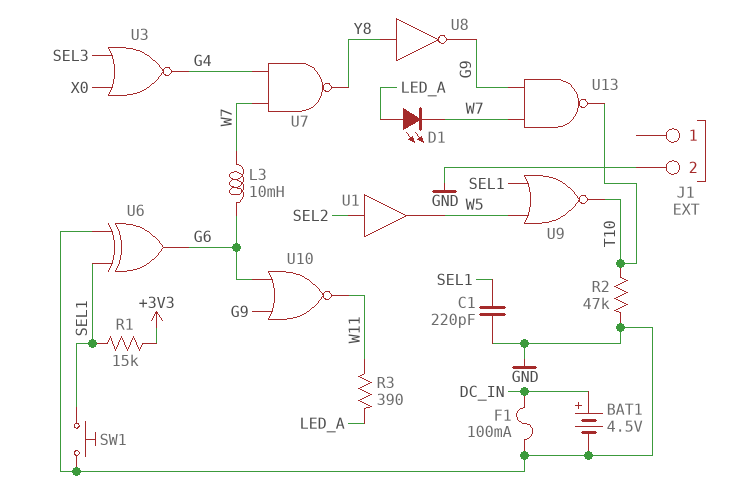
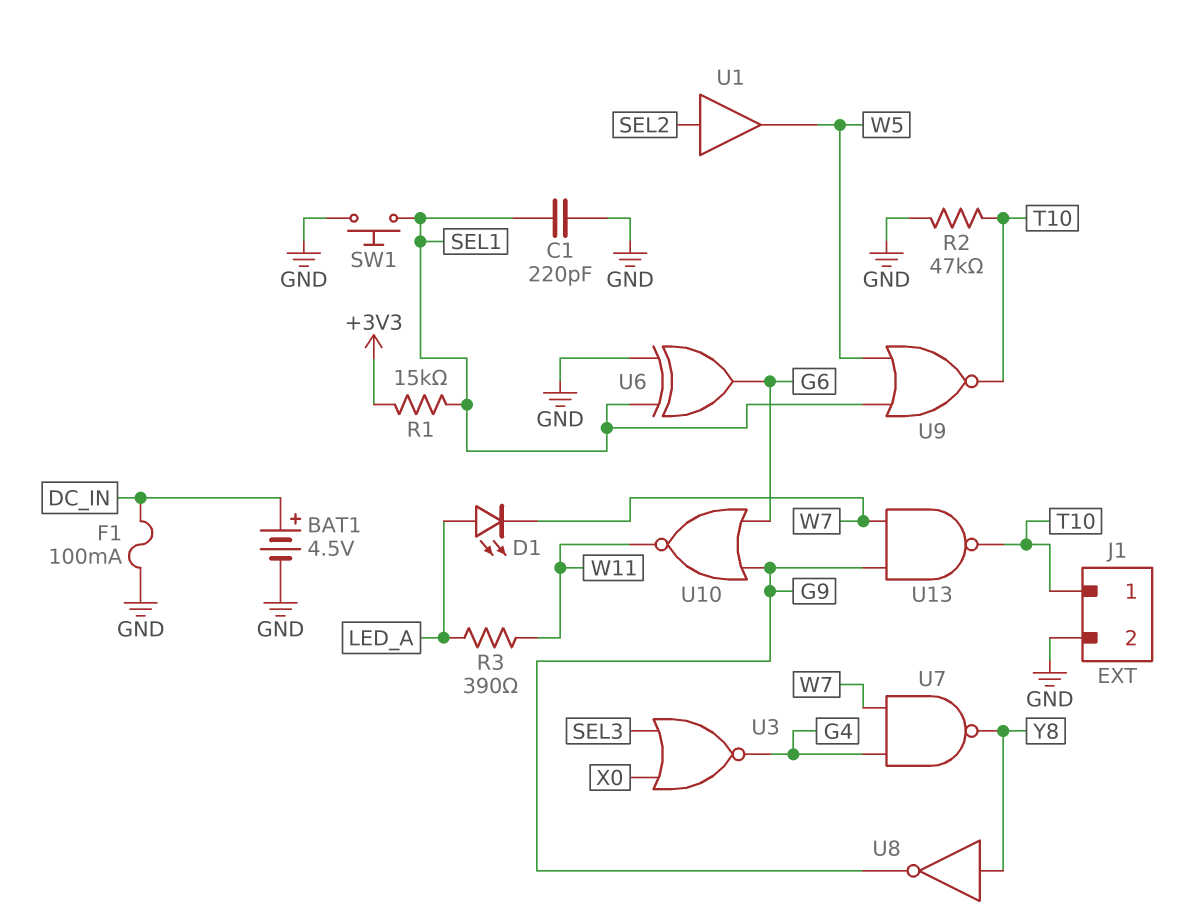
J1 pin 1: none -> T10
L3: 10mH (G6, W7) -> none

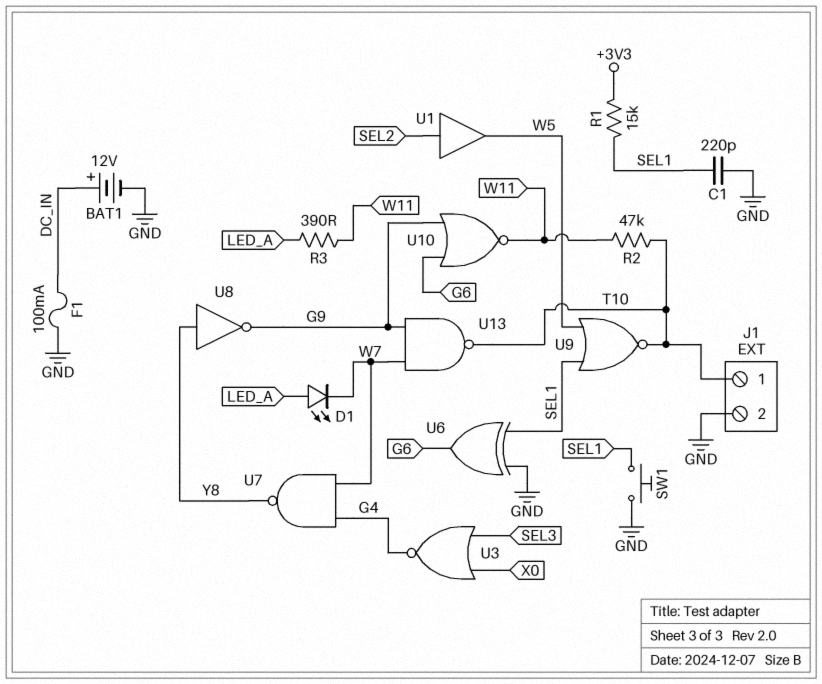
BAT1: 4.5V (plus DC_IN, minus GND) -> 12V (plus DC_IN, minus GND)
R2: 47k (GND, T10) -> 47k (T10, W11)

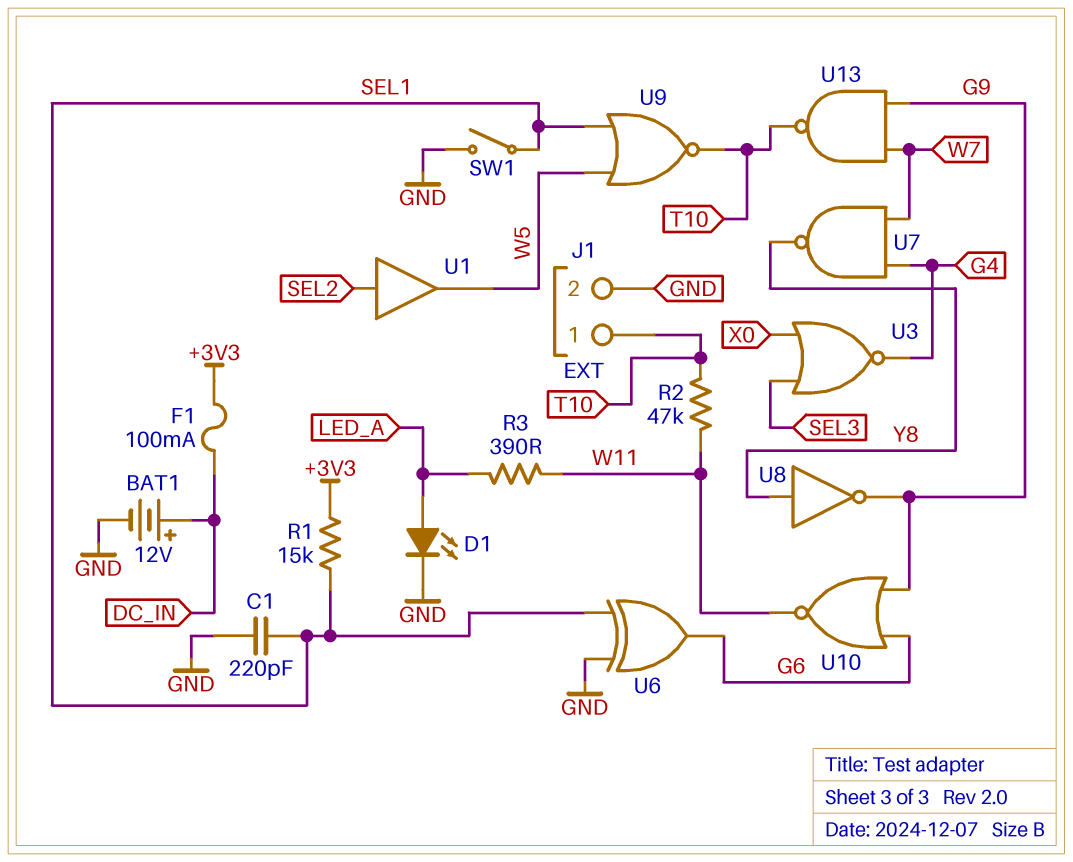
D1: LED (A LED_A, K W7) -> LED (A LED_A, K GND)
F1: 100mA (DC_IN, GND) -> 100mA (+3V3, DC_IN)
SW1: button (GND, SEL1) -> switch (GND, SEL1)

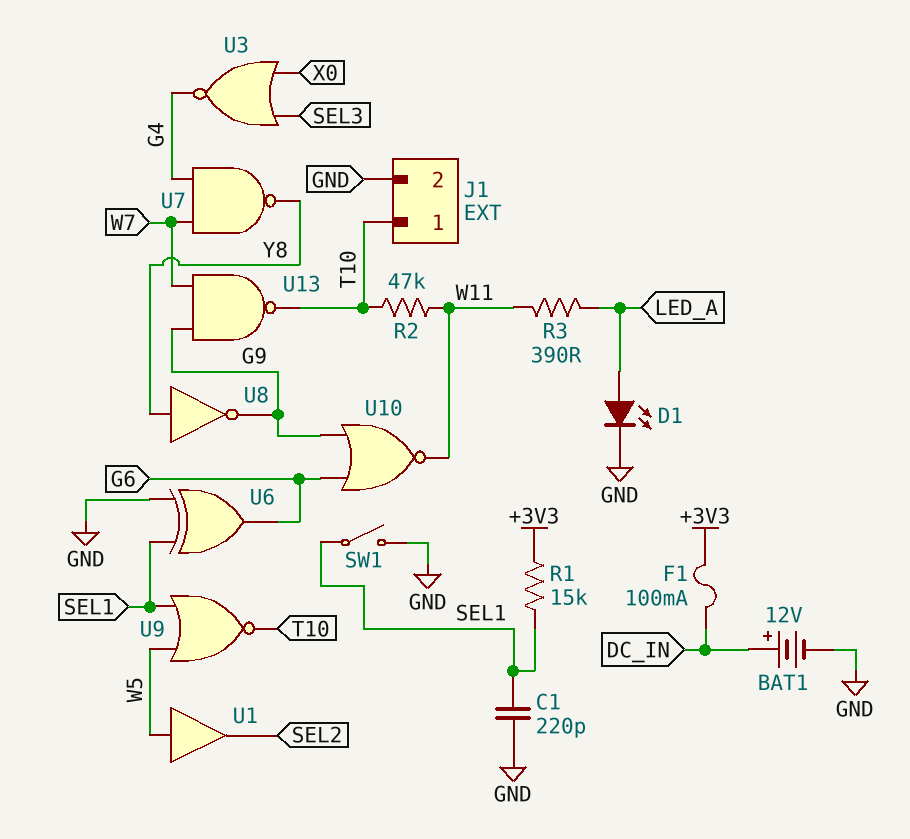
U1: buffer (in SEL2, out W5) -> buffer (in W5, out SEL2)

